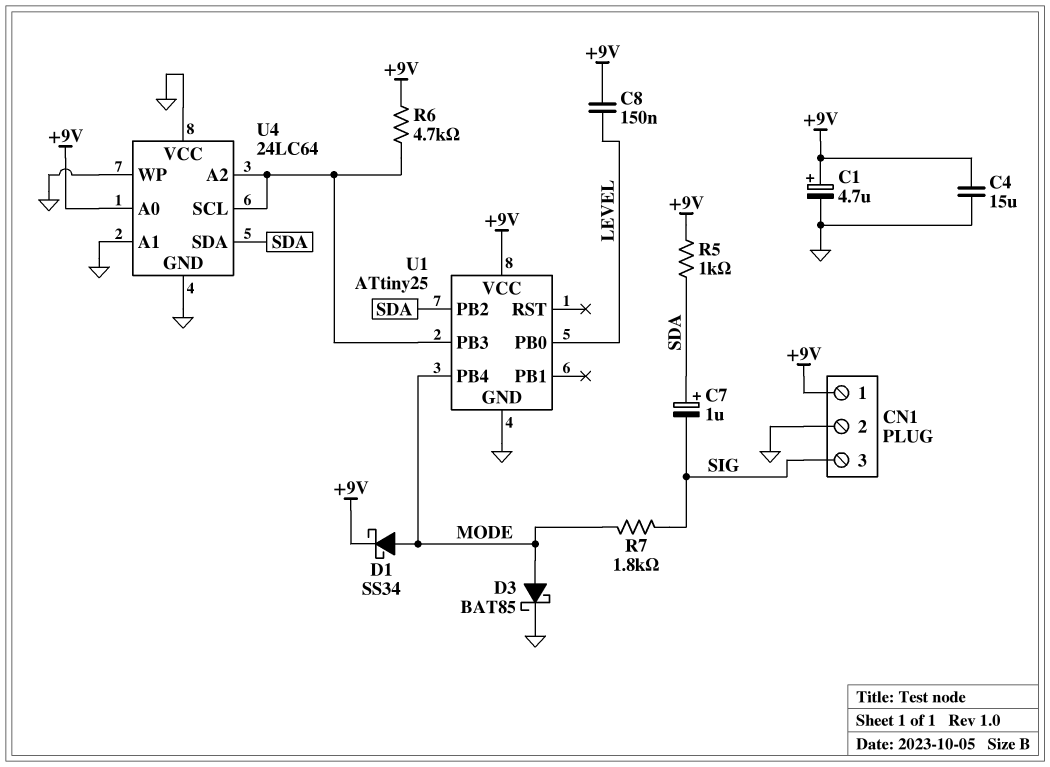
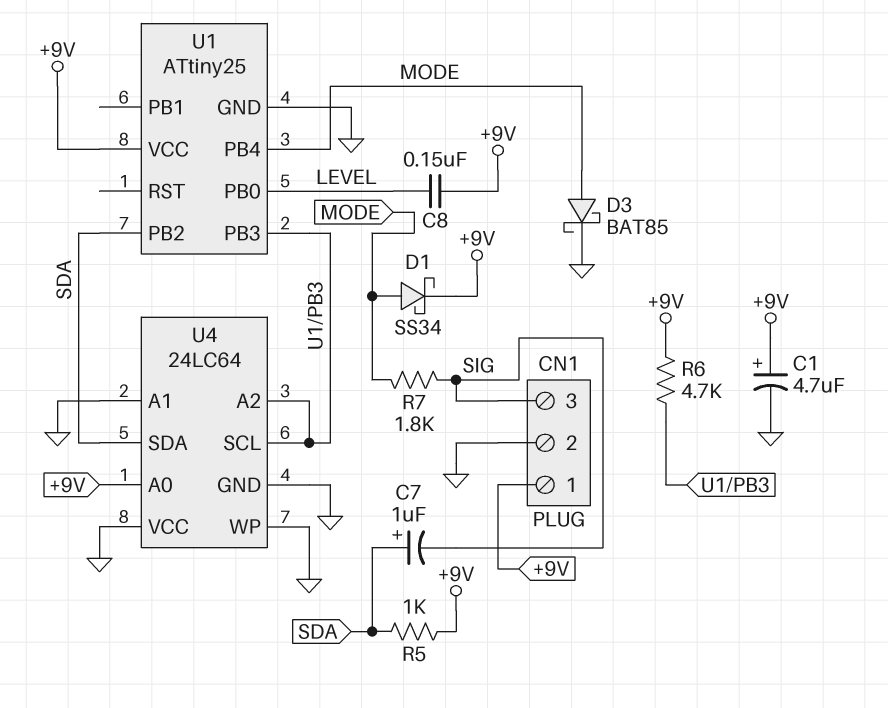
C4: 15uF (+9V, GND) -> none

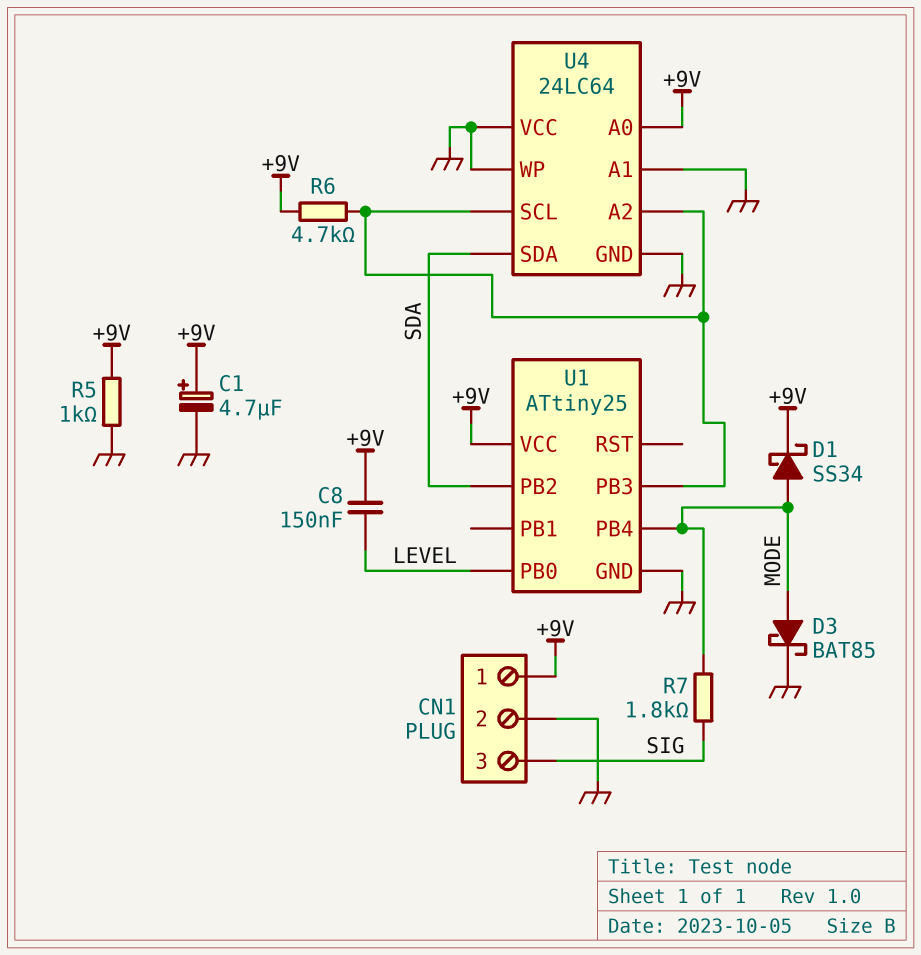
C7: 1uF (plus SDA, minus SIG) -> none
R5: 1k (+9V, SDA) -> 1k (+9V, GND)

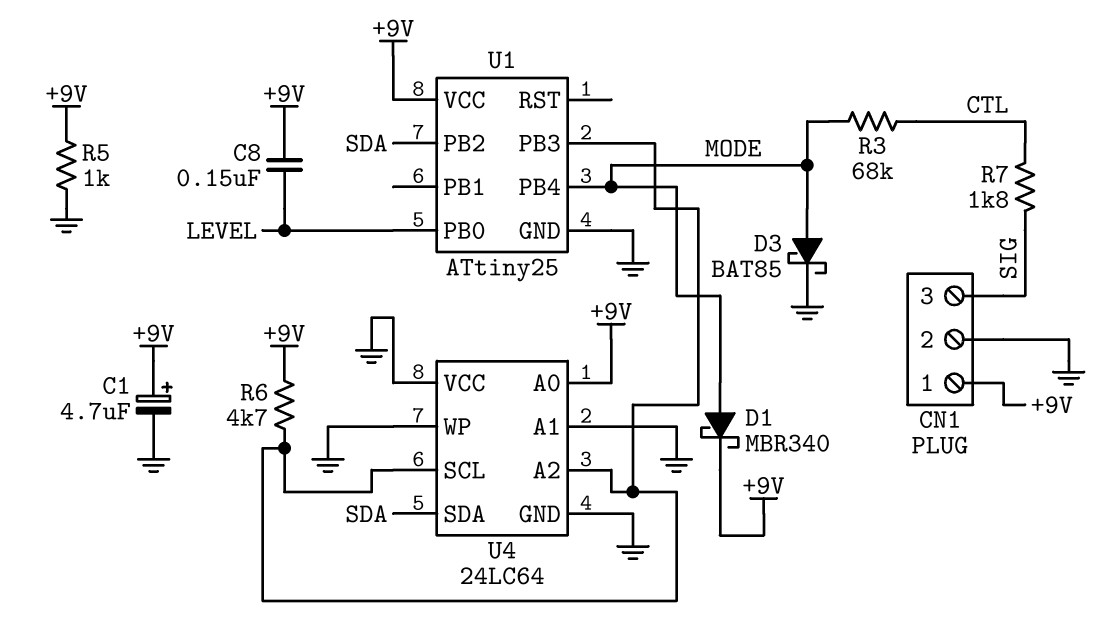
D1: schottky SS34 (A MODE, K +9V) -> schottky MBR340 (A MODE, K +9V)
R3: none -> 68k (CTL, MODE)
R7: 1.8k (MODE, SIG) -> 1.8k (CTL, SIG)

